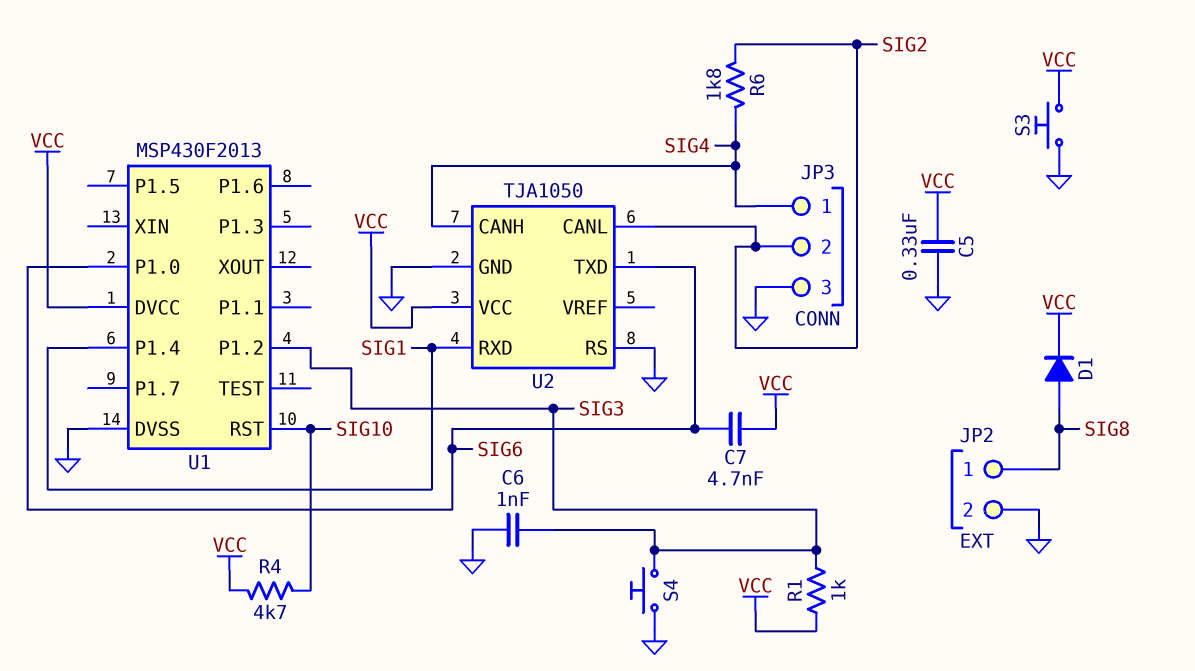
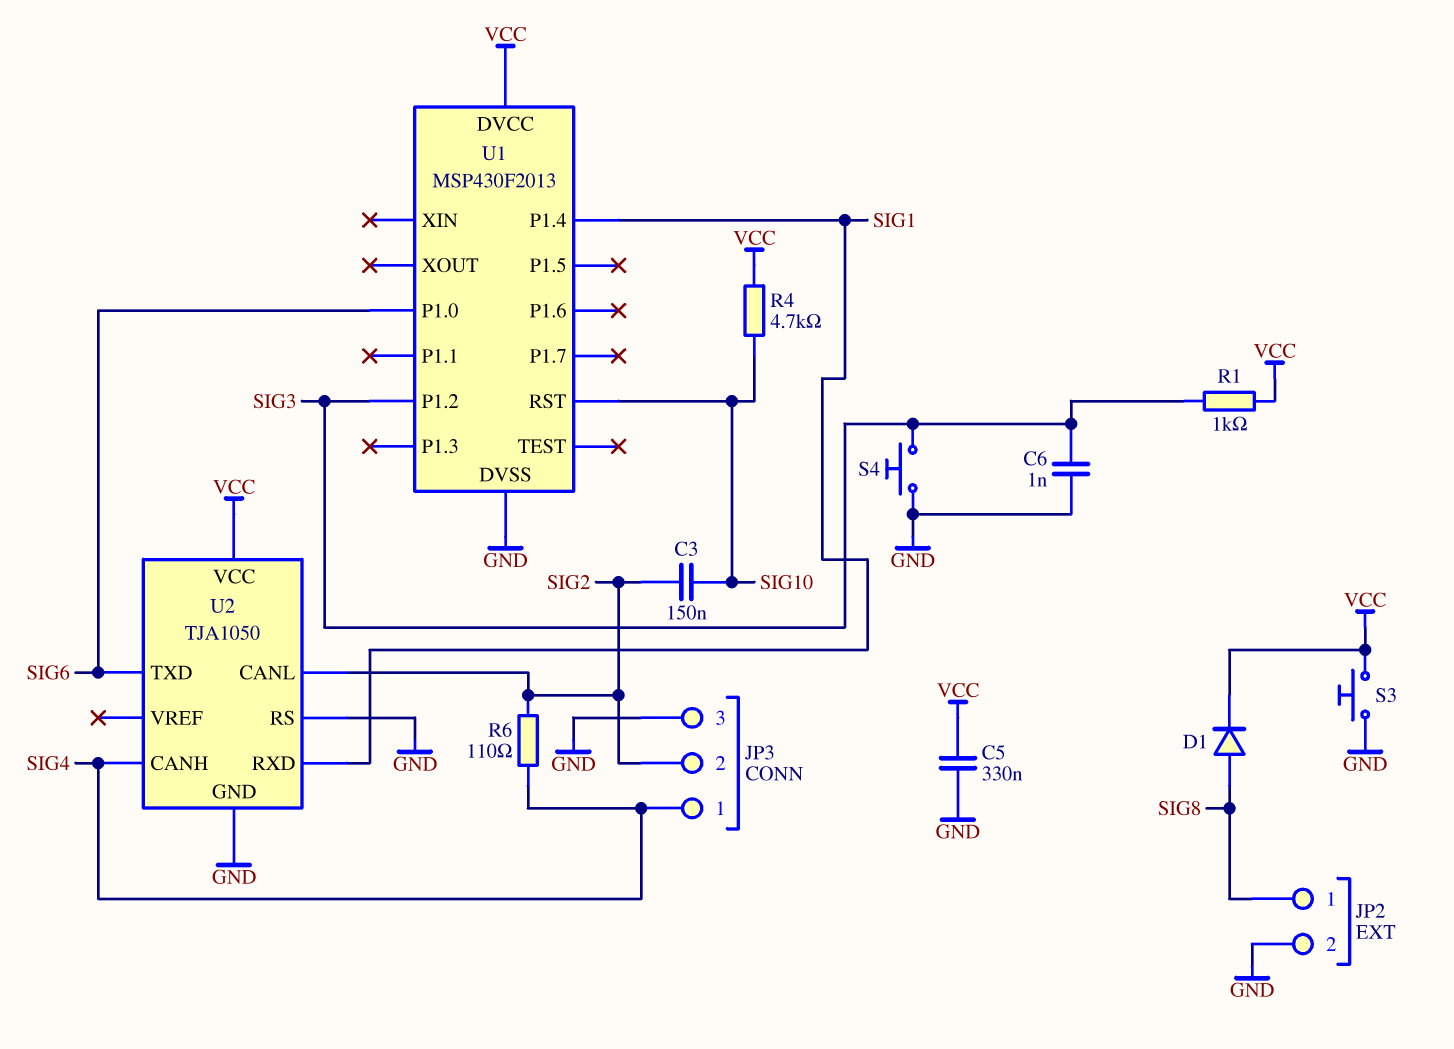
C3: none -> 150nF (SIG2, SIG10)
C7: 4.7nF (SIG6, VCC) -> none
R6: 1.8k (SIG2, SIG4) -> 110 (SIG2, SIG4)

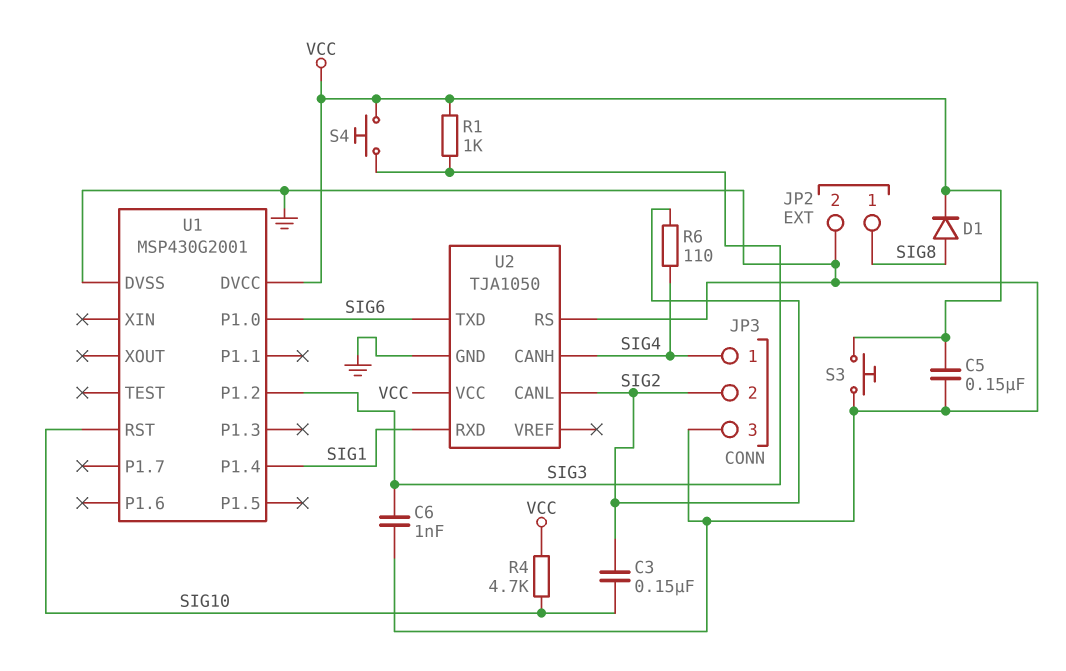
C5: 330nF (GND, VCC) -> 150nF (GND, VCC)
S4: button (GND, SIG3) -> button (SIG3, VCC)
U1: MSP430F2013 -> MSP430G2001

